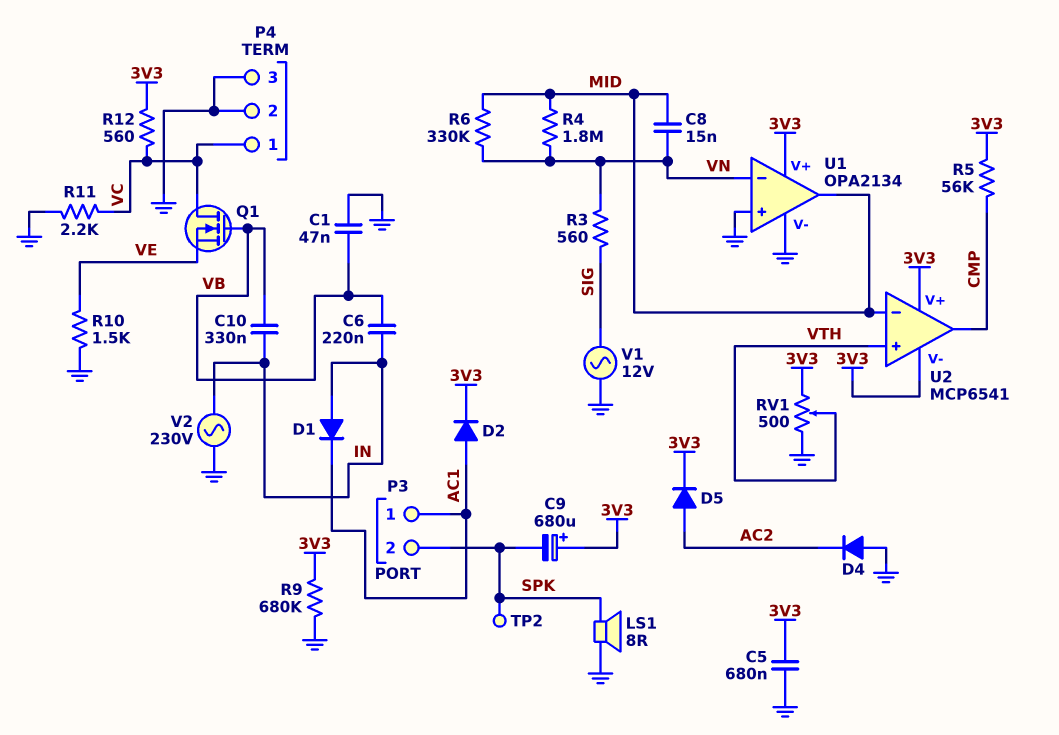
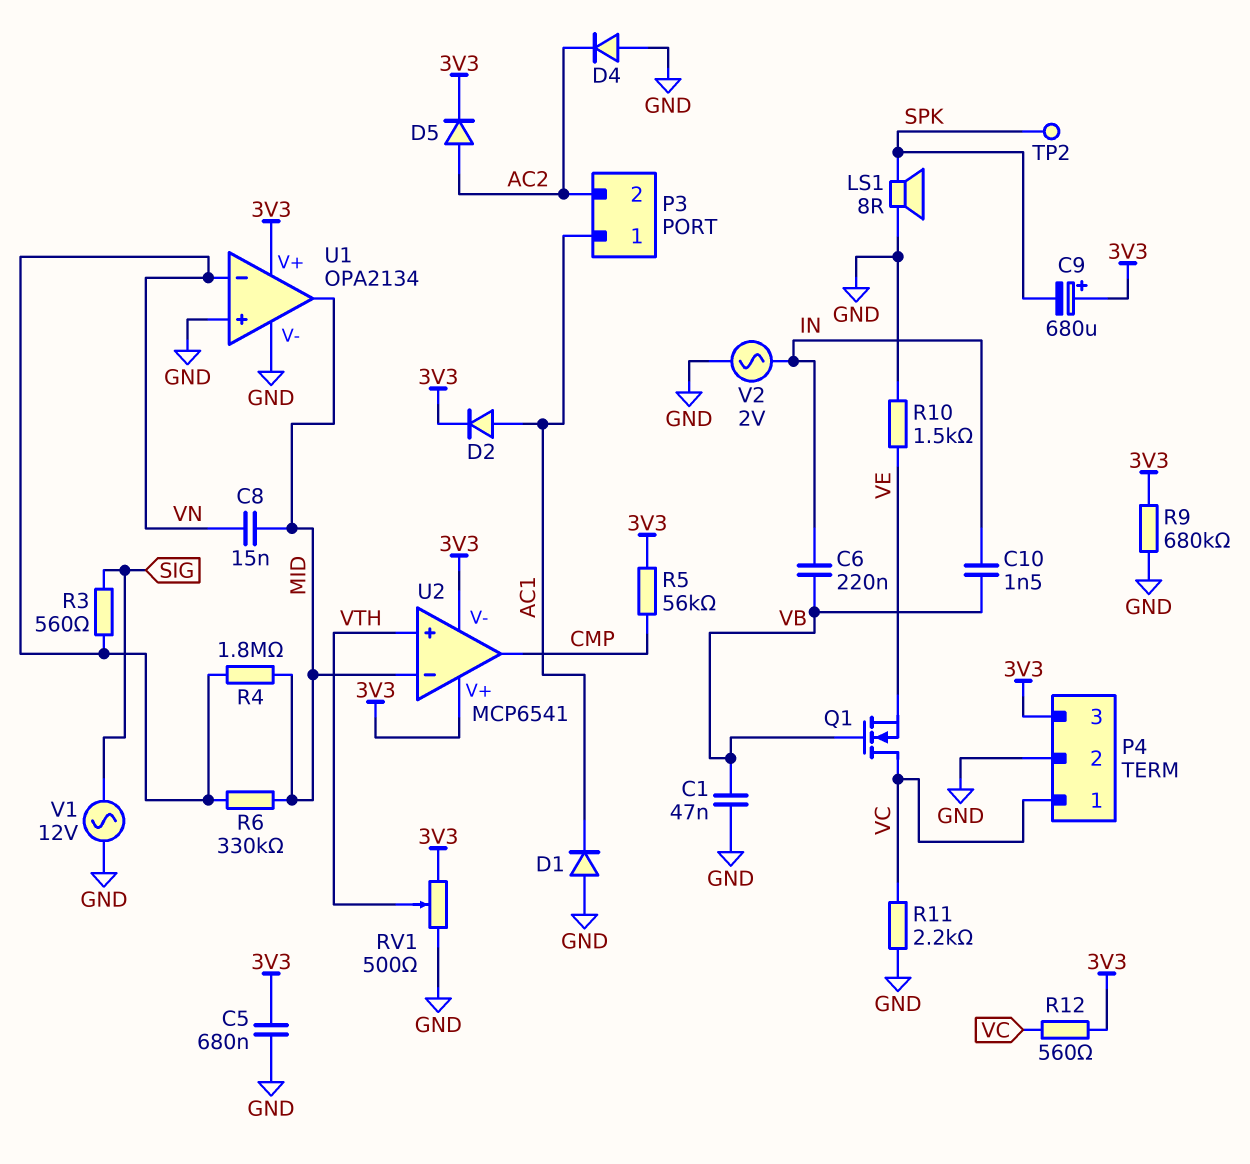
C10: 330nF (IN, VB) -> 1.5nF (IN, VB)
D1: diode (A IN, K AC1) -> diode (A GND, K AC1)
P3 pin 2: SPK -> AC2
P4 pin 3: GND -> 3V3
V2: AC 230V (GND, IN) -> AC 2V (GND, IN)

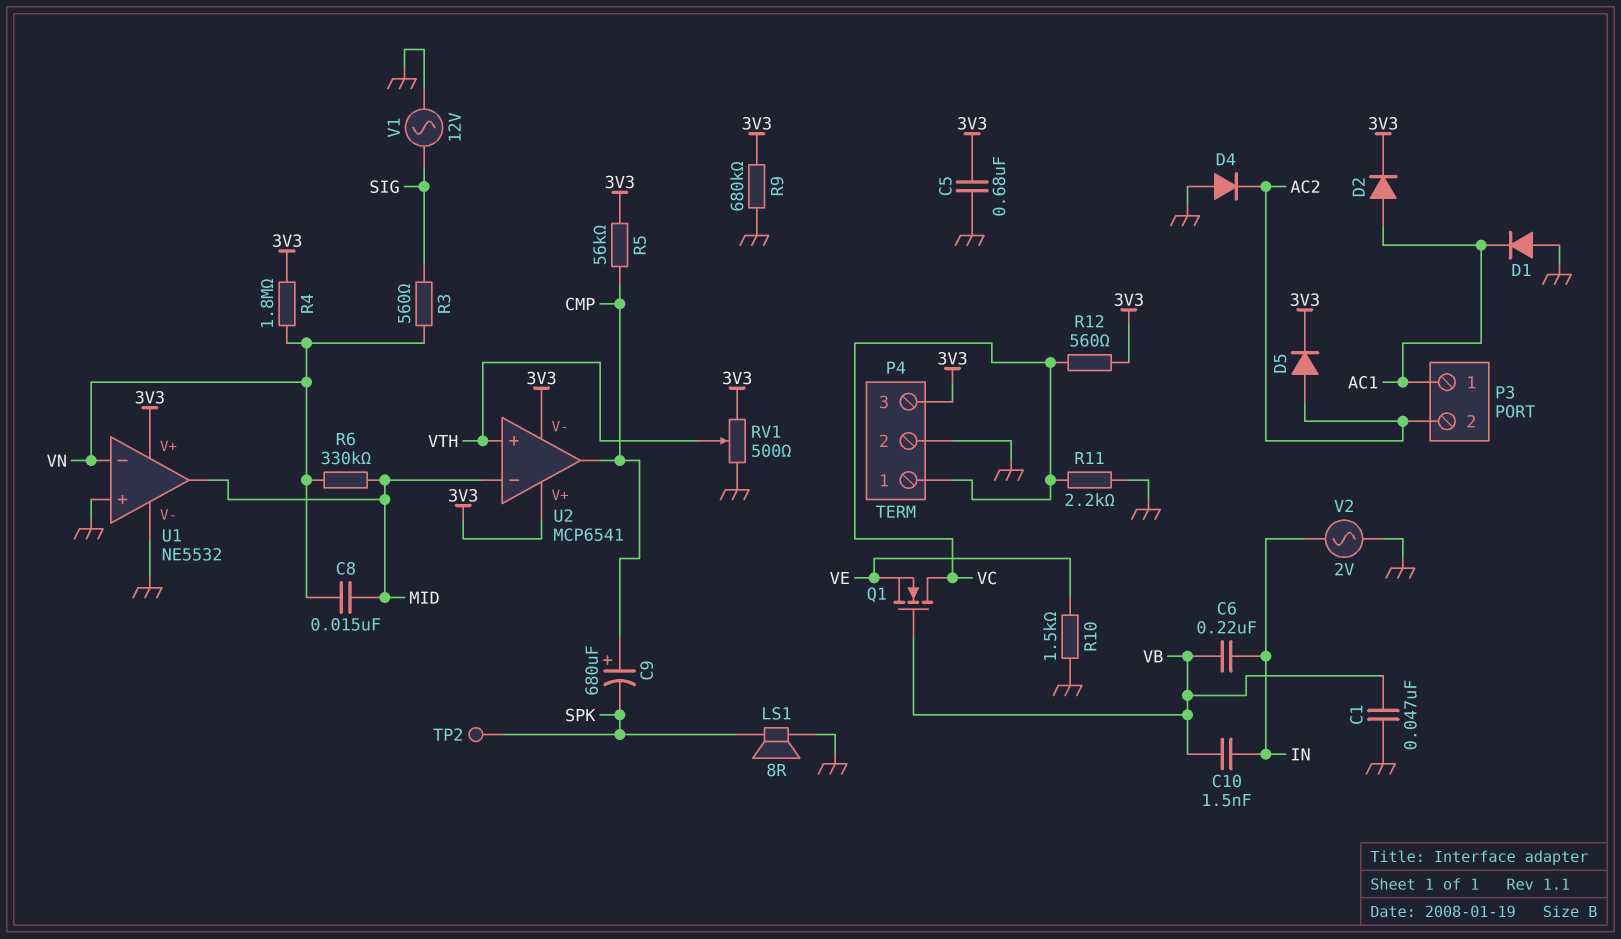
C9: 680uF (plus 3V3, minus SPK) -> 680uF (plus CMP, minus SPK)
R4: 1.8M (MID, VN) -> 1.8M (3V3, VN)
U1: OPA2134 -> NE5532

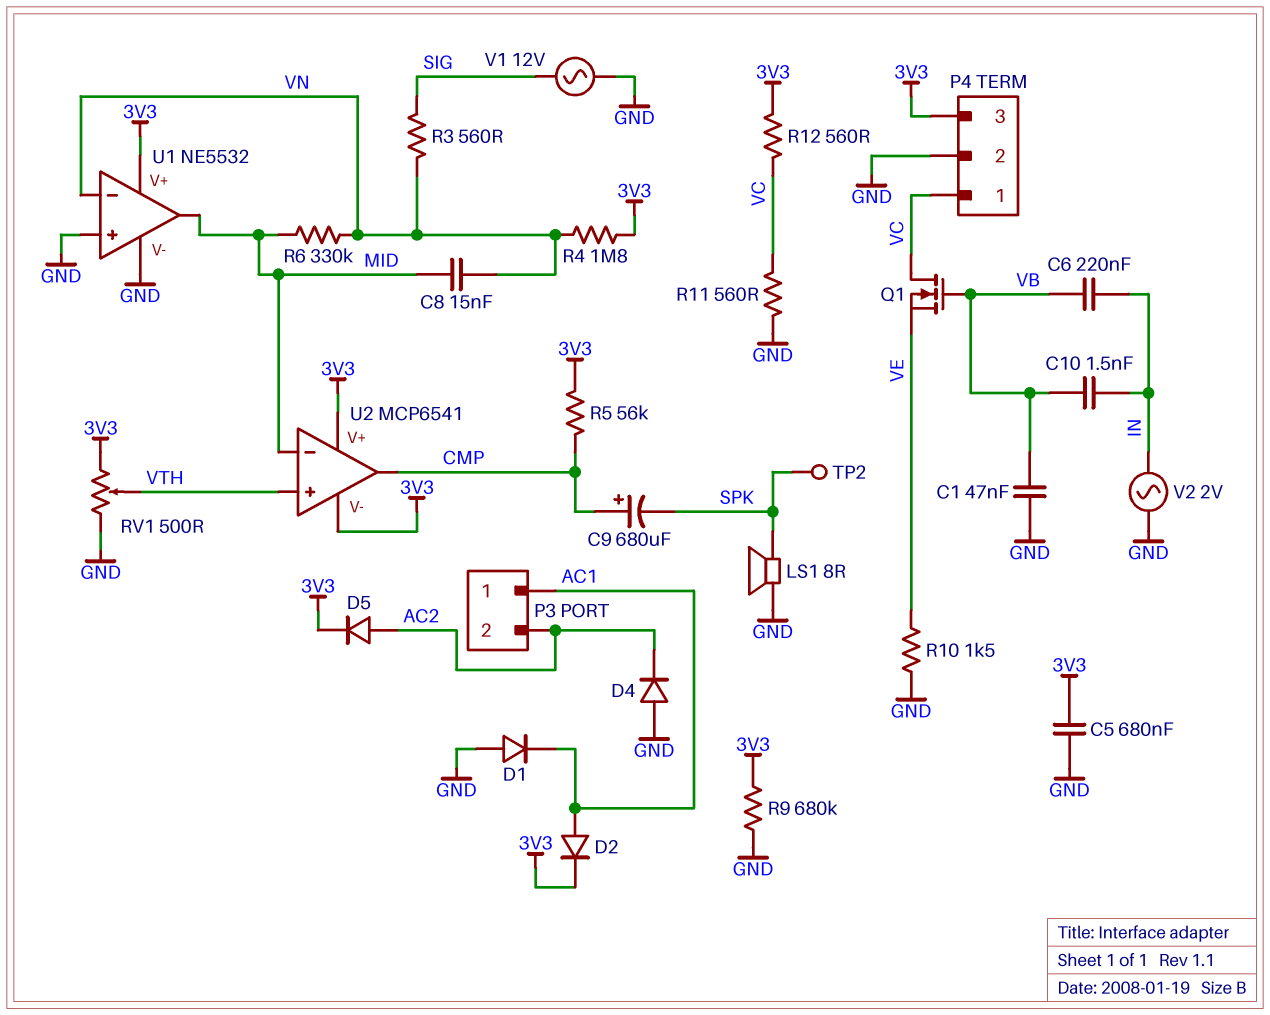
R11: 2.2k (GND, VC) -> 560 (GND, VC)

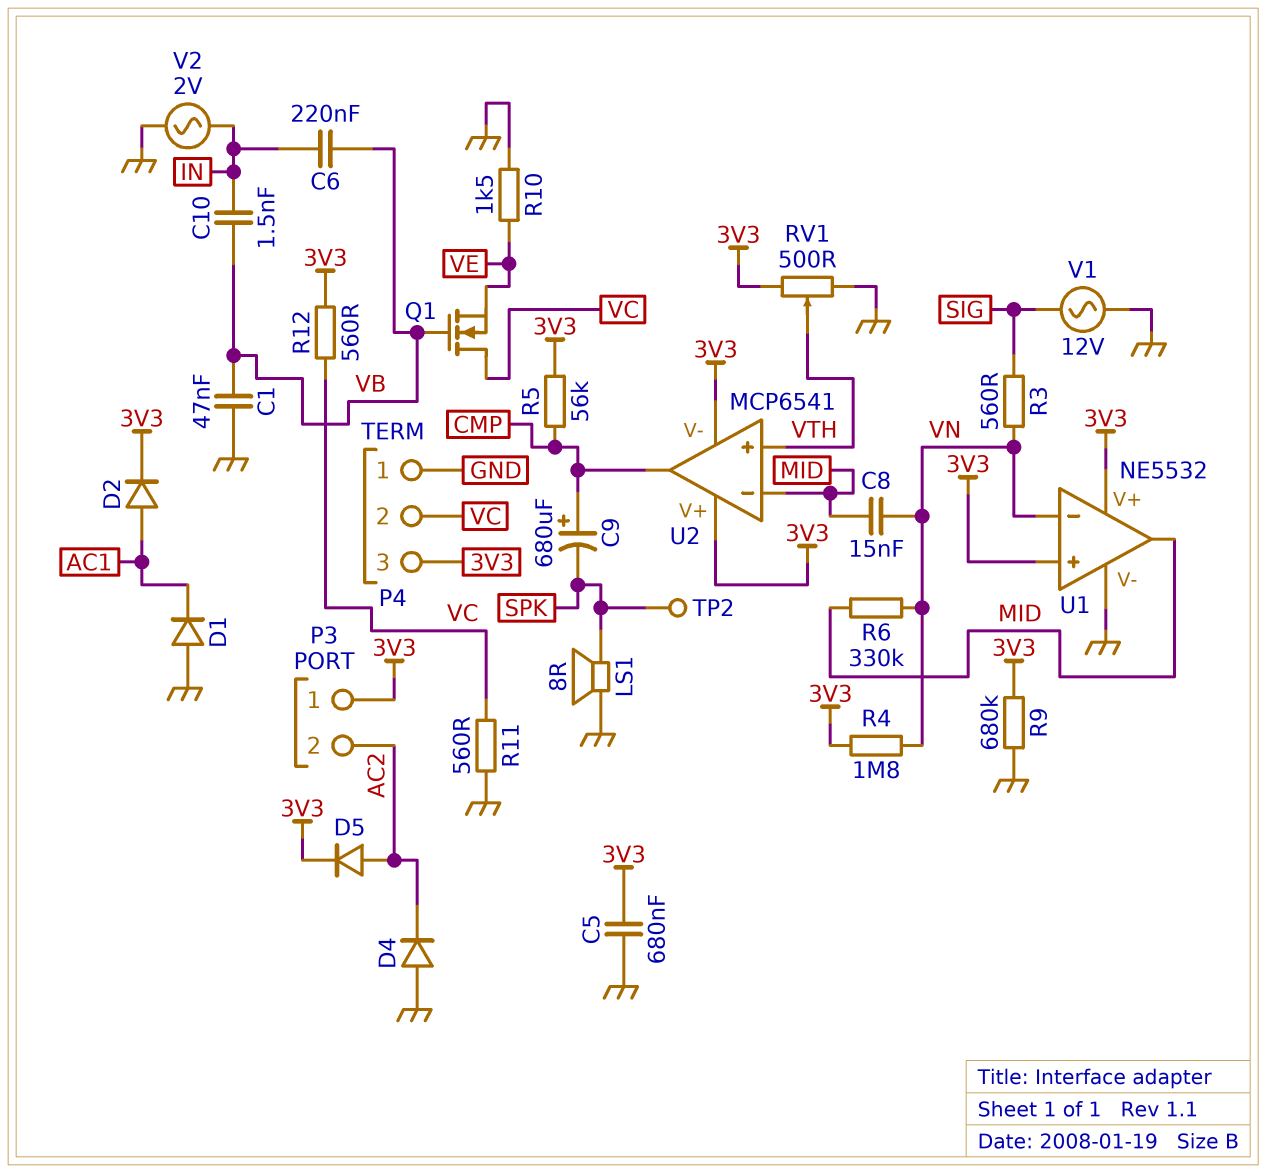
P3 pin 1: AC1 -> 3V3
P4 pin 1: VC -> GND
P4 pin 2: GND -> VC
U1 pin in+: GND -> 3V3

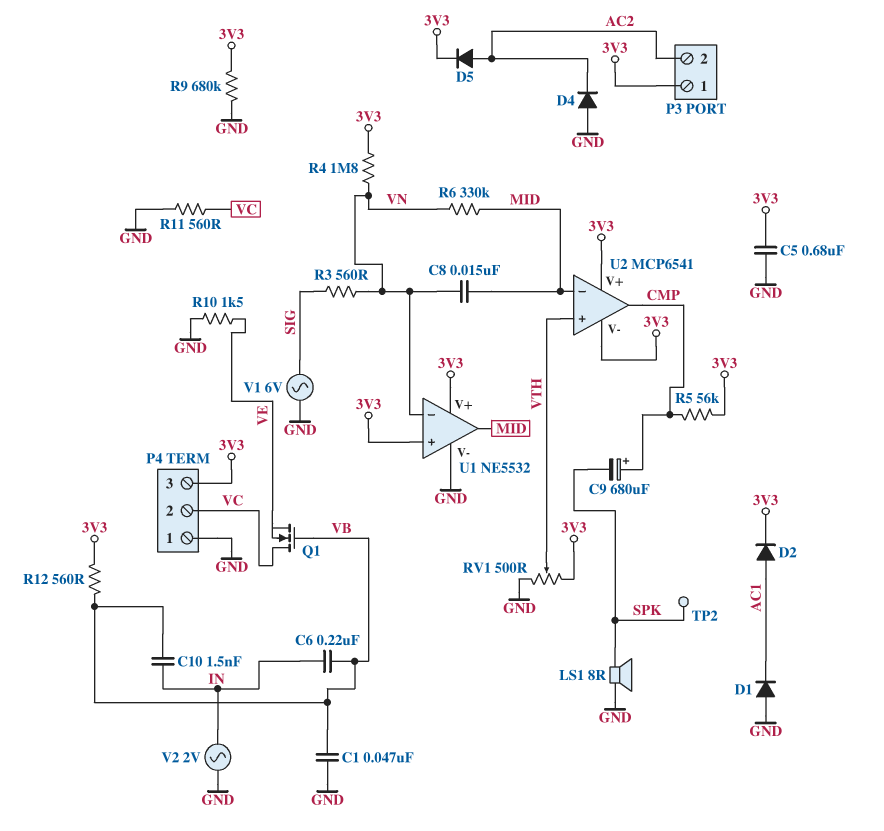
R12: 560 (3V3, VC) -> 560 (3V3, VB)
V1: AC 12V (GND, SIG) -> AC 6V (GND, SIG)

